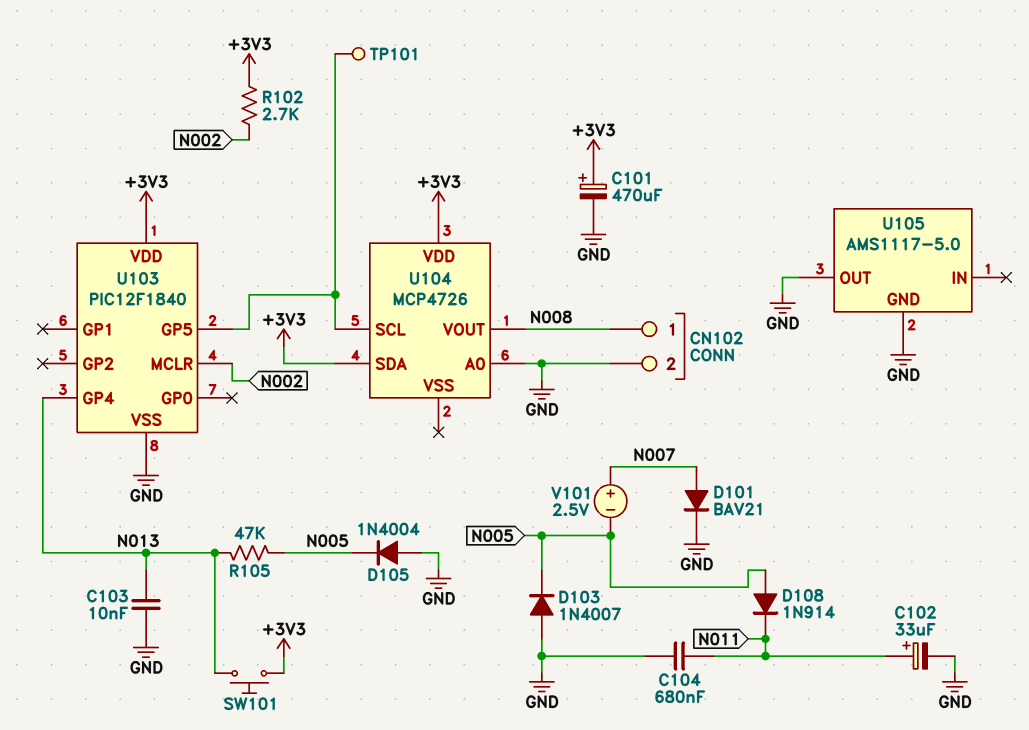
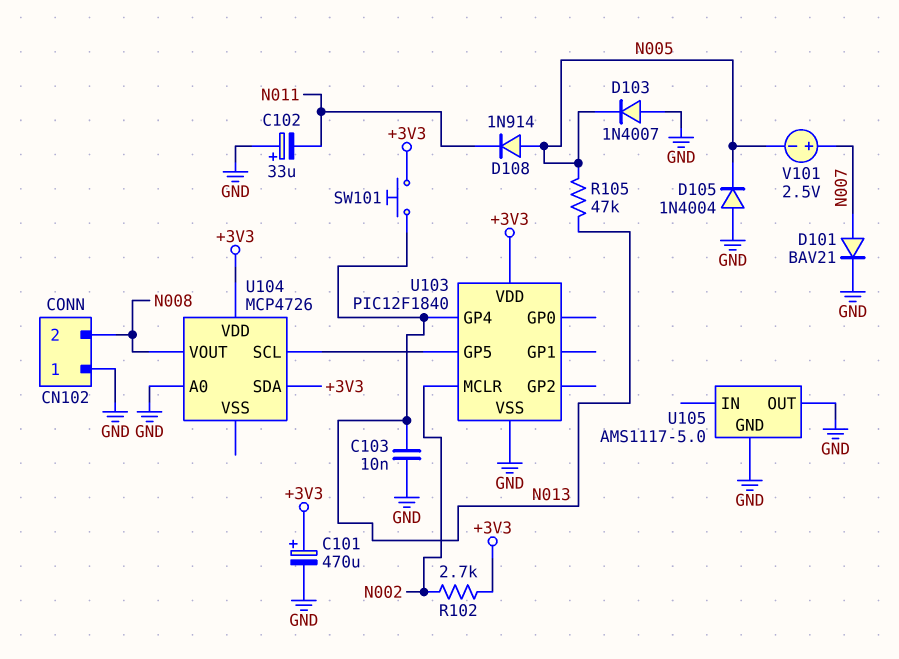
C102: 33uF (plus N011, minus GND) -> 33uF (plus GND, minus N011)
C104: 680nF (GND, N011) -> none
CN102 pin 1: N008 -> GND
CN102 pin 2: GND -> N008
TP101: test point (U103/GP5) -> none

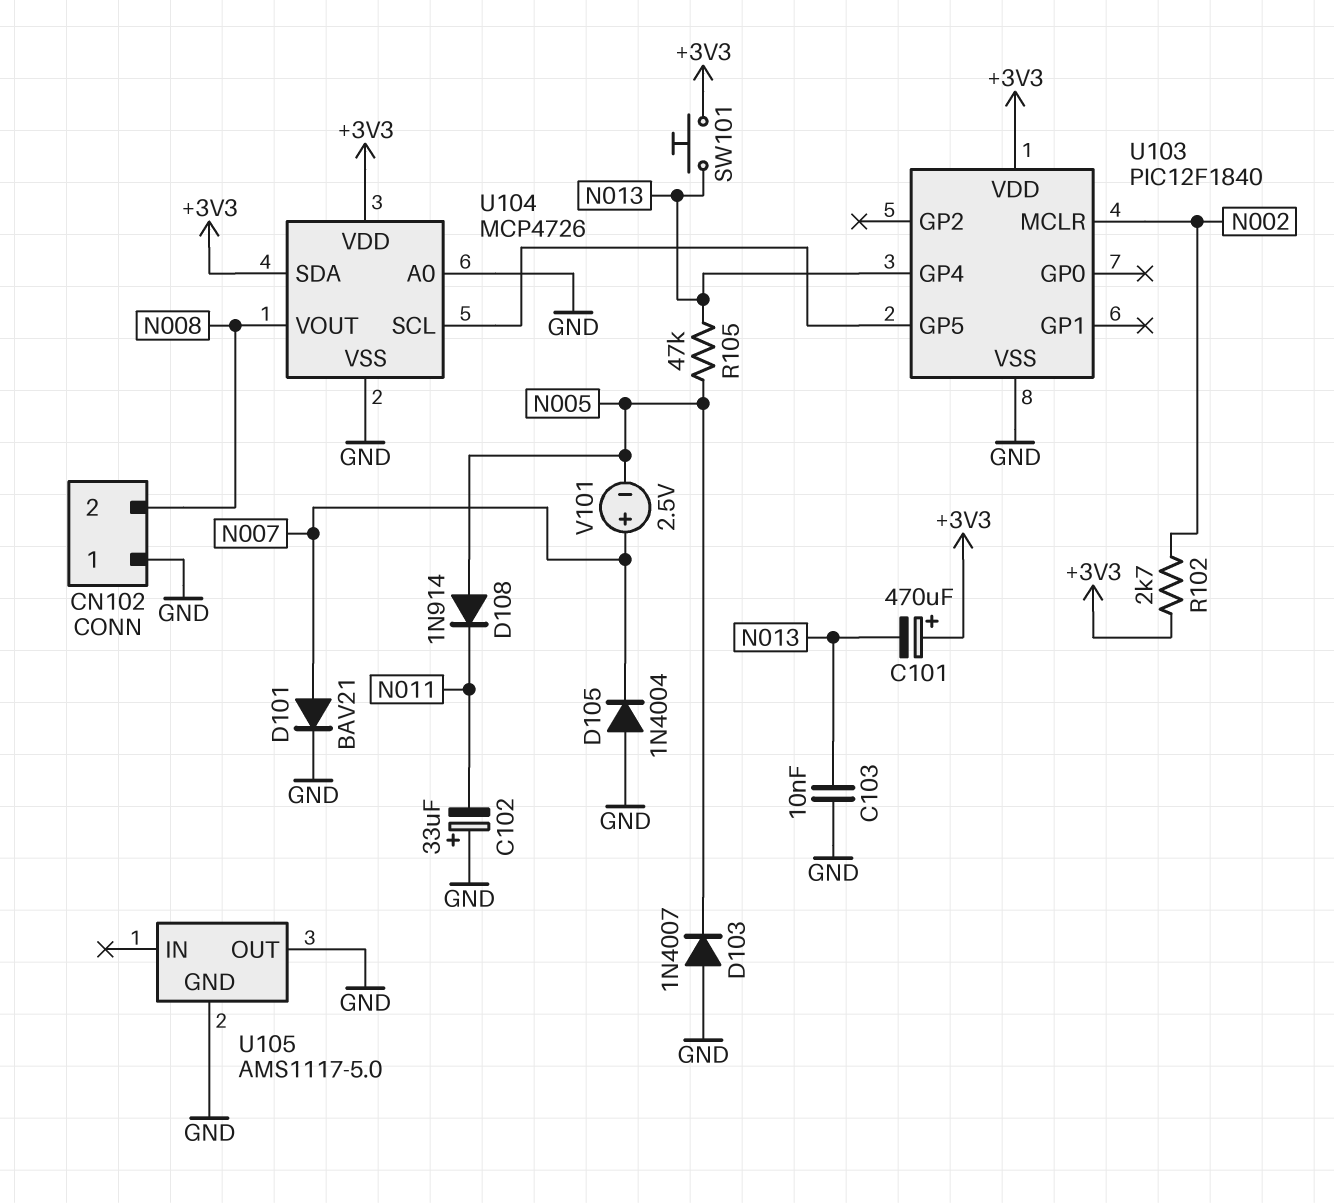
C101: 470uF (plus +3V3, minus GND) -> 470uF (plus +3V3, minus N013)
D105: diode 1N4004 (A GND, K N005) -> diode 1N4004 (A GND, K N007)
U104 pin VSS: none -> GND

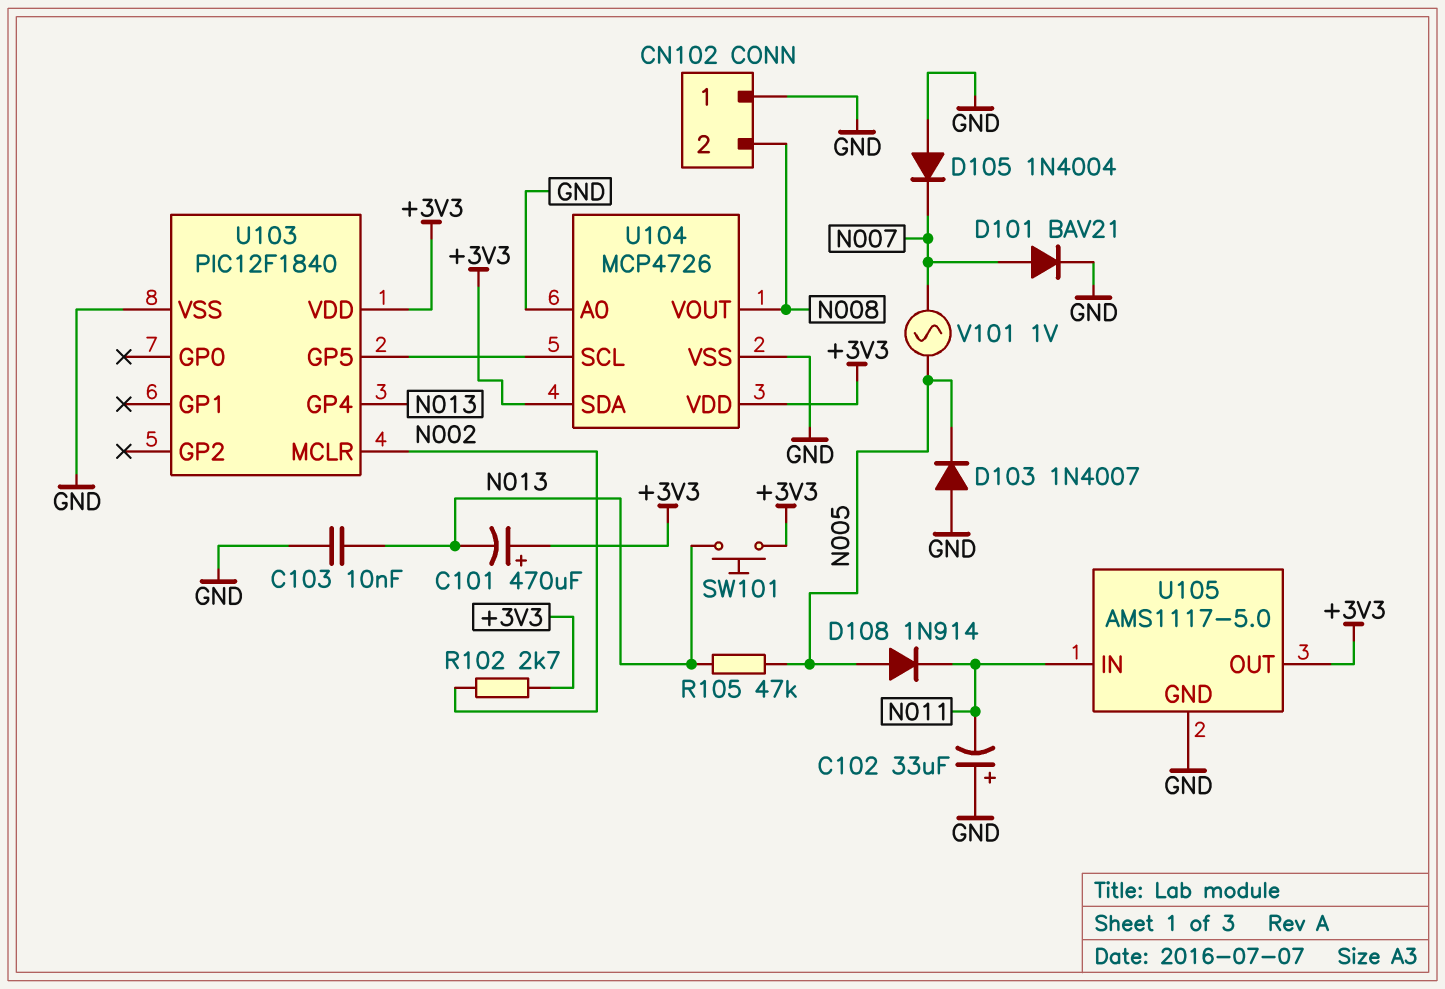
U105 pin IN: none -> N011
U105 pin OUT: GND -> +3V3
V101: 2.5V (plus N007, minus N005) -> AC 1V (N005, N007)

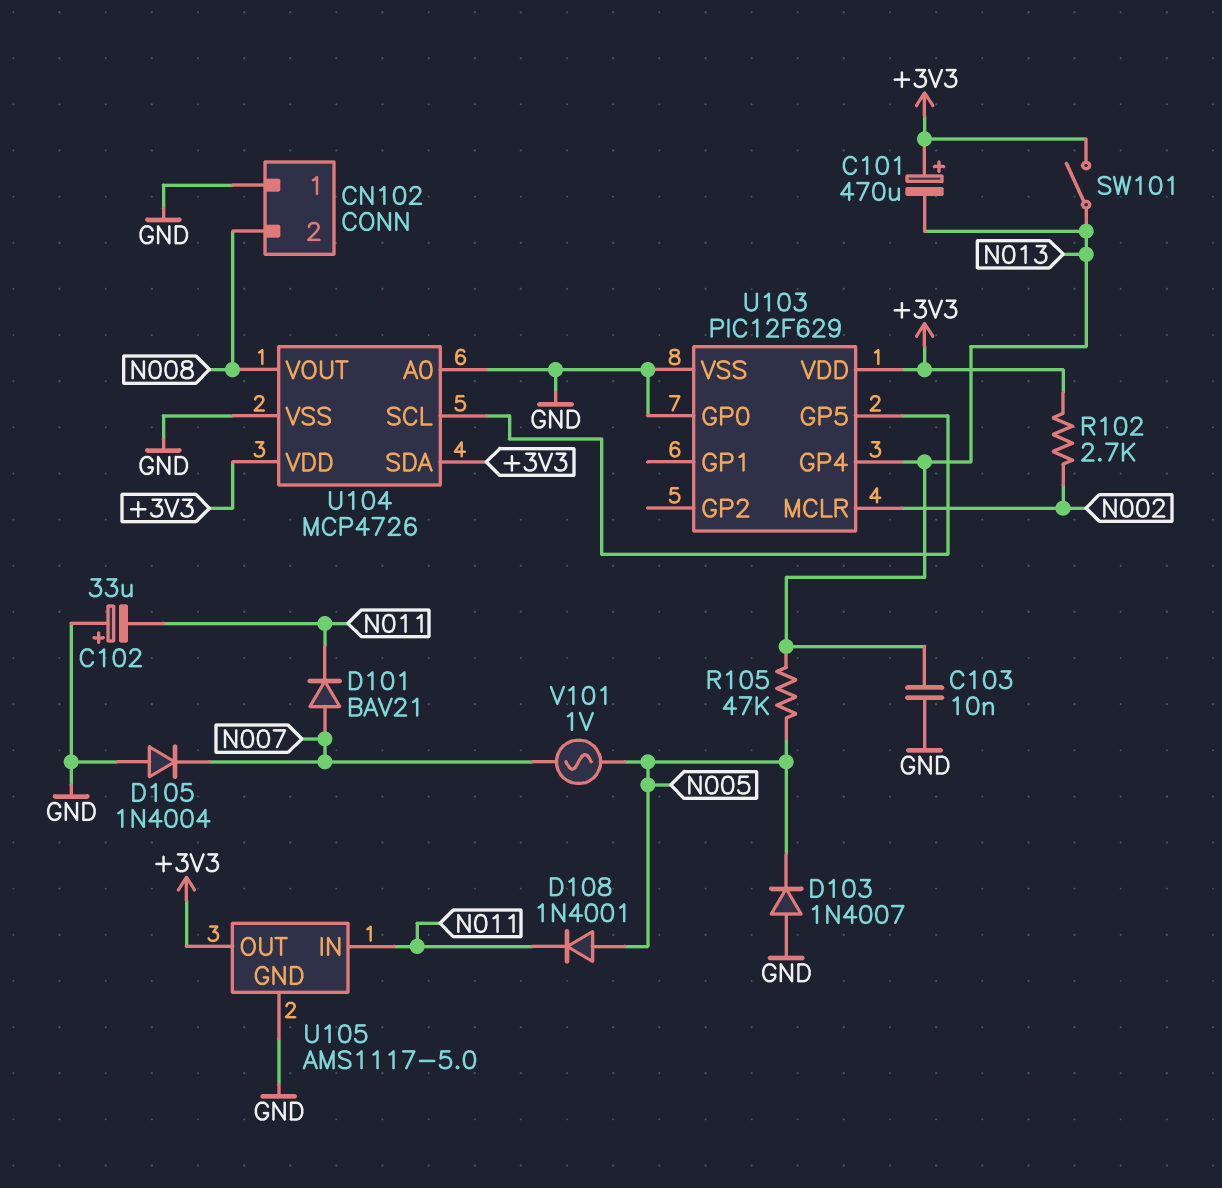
D101: diode BAV21 (A N007, K GND) -> diode BAV21 (A N007, K N011)
D108: diode 1N914 (A N005, K N011) -> diode 1N4001 (A N005, K N011)
SW101: button (+3V3, N013) -> switch (+3V3, N013)
U103: PIC12F1840 -> PIC12F629
U103 pin GP0: none -> GND

